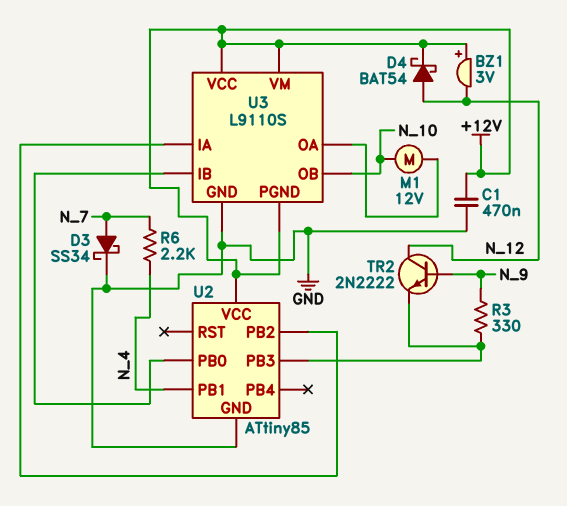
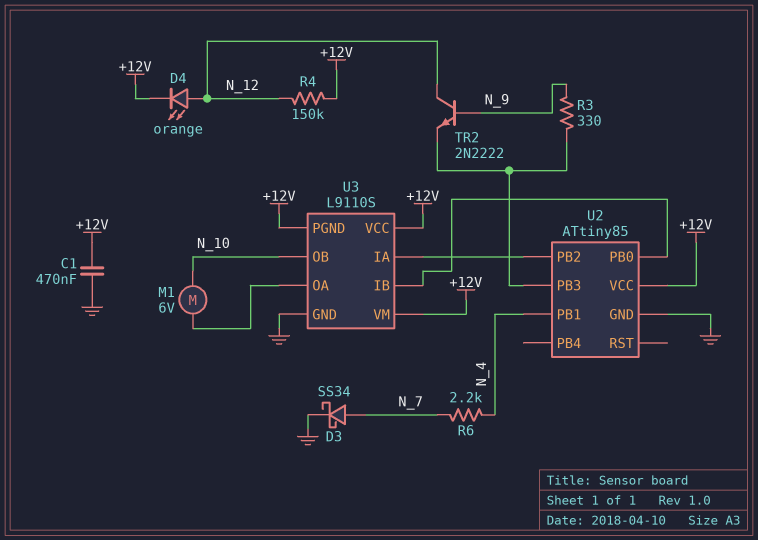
BZ1: buzzer 3V (plus +12V, minus N_12) -> none
D4: schottky BAT54 (A N_12, K +12V) -> LED orange (A N_12, K +12V)
M1: motor 12V (N_10, U3/OA) -> motor 6V (N_10, U3/OA)
R4: none -> 150k (+12V, N_12)

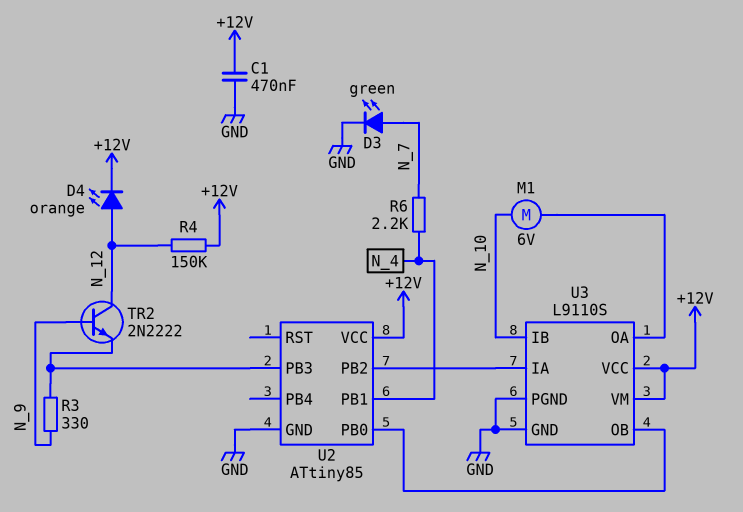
D3: schottky SS34 (A N_7, K GND) -> LED green (A N_7, K GND)
U3 pin IB: U2/PB0 -> N_10
U3 pin OB: N_10 -> U2/PB0
U3 pin PGND: +12V -> GND

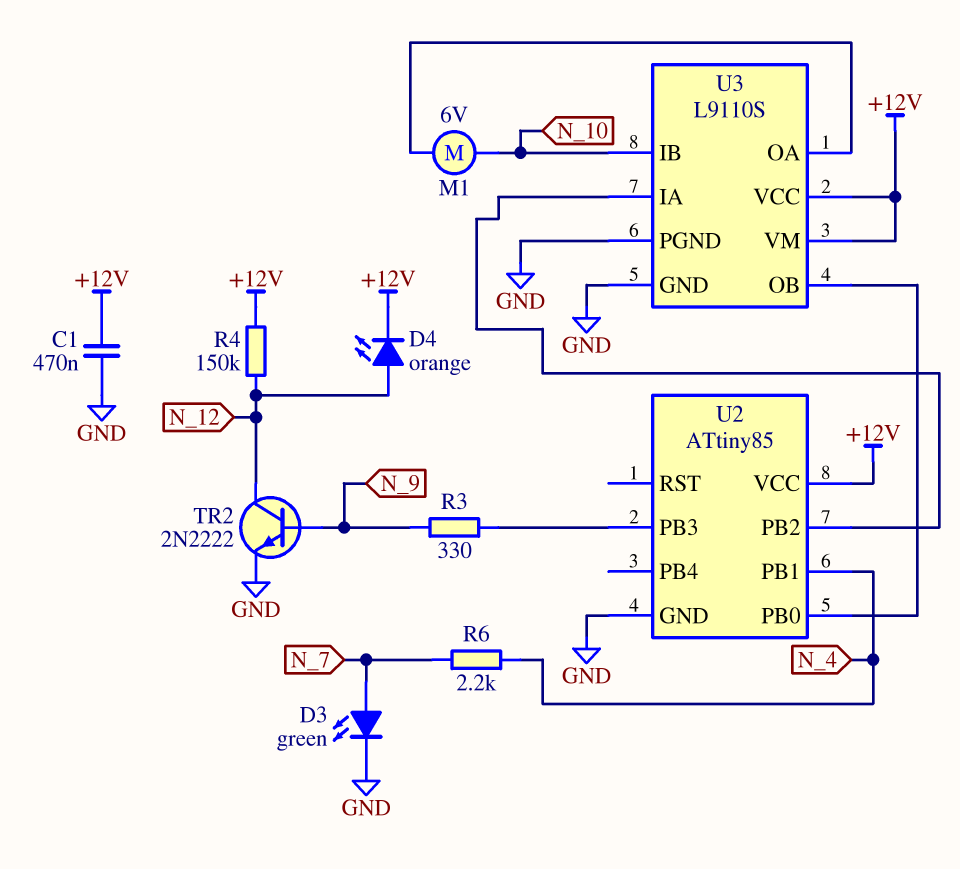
TR2: NPN 2N2222 (B N_9, C N_12, E U2/PB3) -> NPN 2N2222 (B N_9, C N_12, E GND)

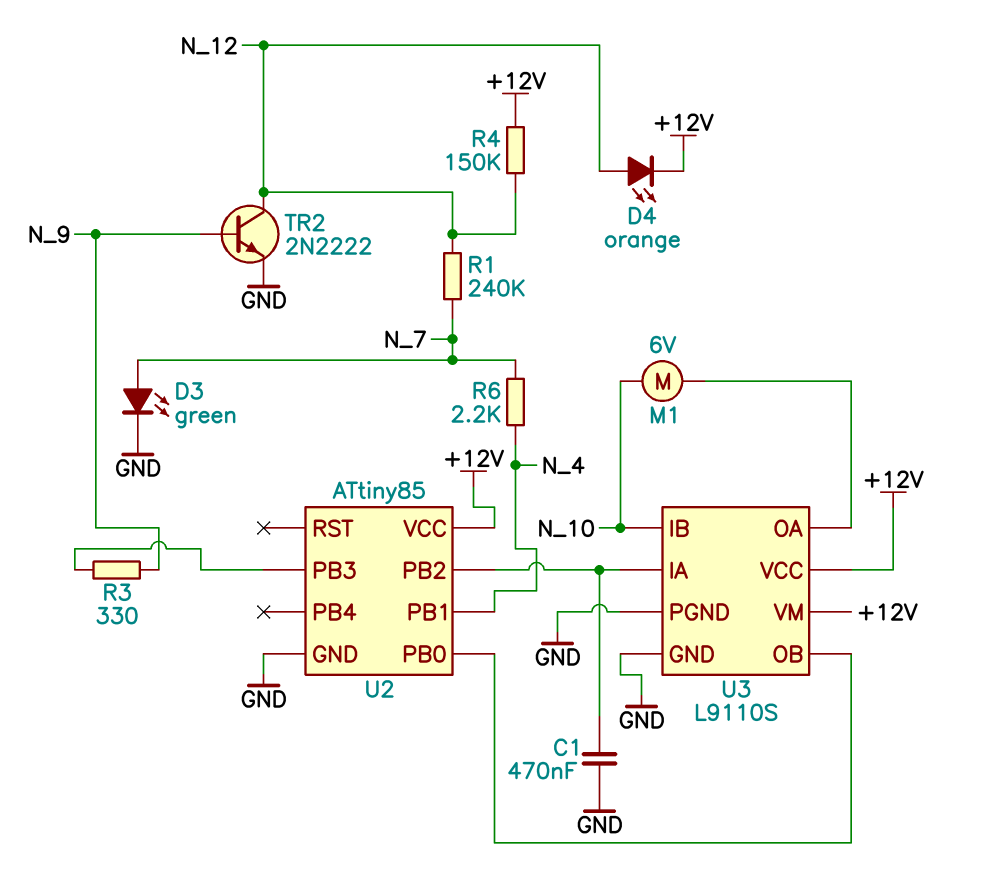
C1: 470nF (+12V, GND) -> 470nF (GND, U2/PB2)
R1: none -> 240k (N_7, N_12)

